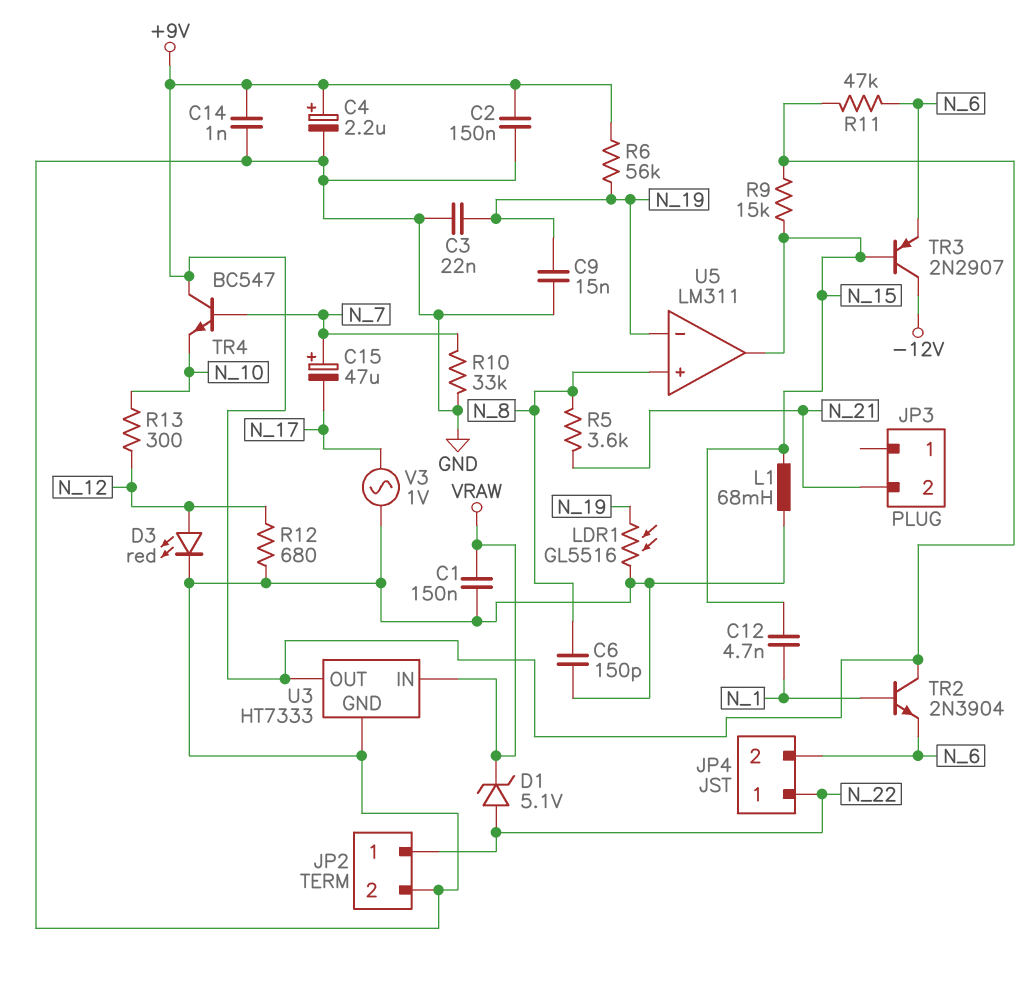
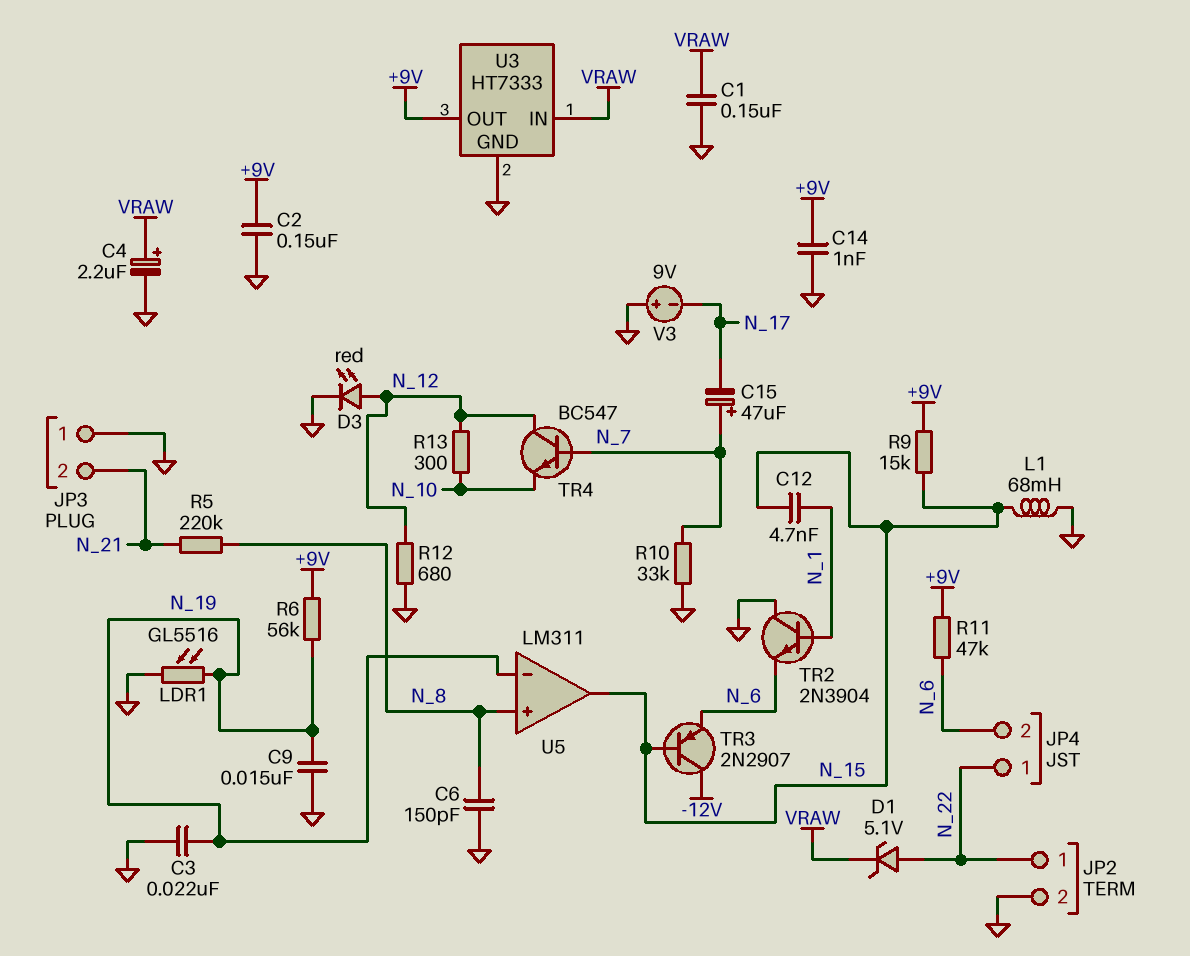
C4: 2.2uF (plus +9V, minus GND) -> 2.2uF (plus VRAW, minus GND)
JP3 pin 1: none -> GND
R5: 3.6k (N_8, N_21) -> 220k (N_8, N_21)
TR2: NPN 2N3904 (B N_1, C +9V, E N_6) -> NPN 2N3904 (B N_1, C GND, E N_6)
TR4: NPN BC547 (B N_7, C +9V, E N_10) -> NPN BC547 (B N_7, C N_12, E N_10)
V3: AC 1V (GND, N_17) -> 9V (plus GND, minus N_17)

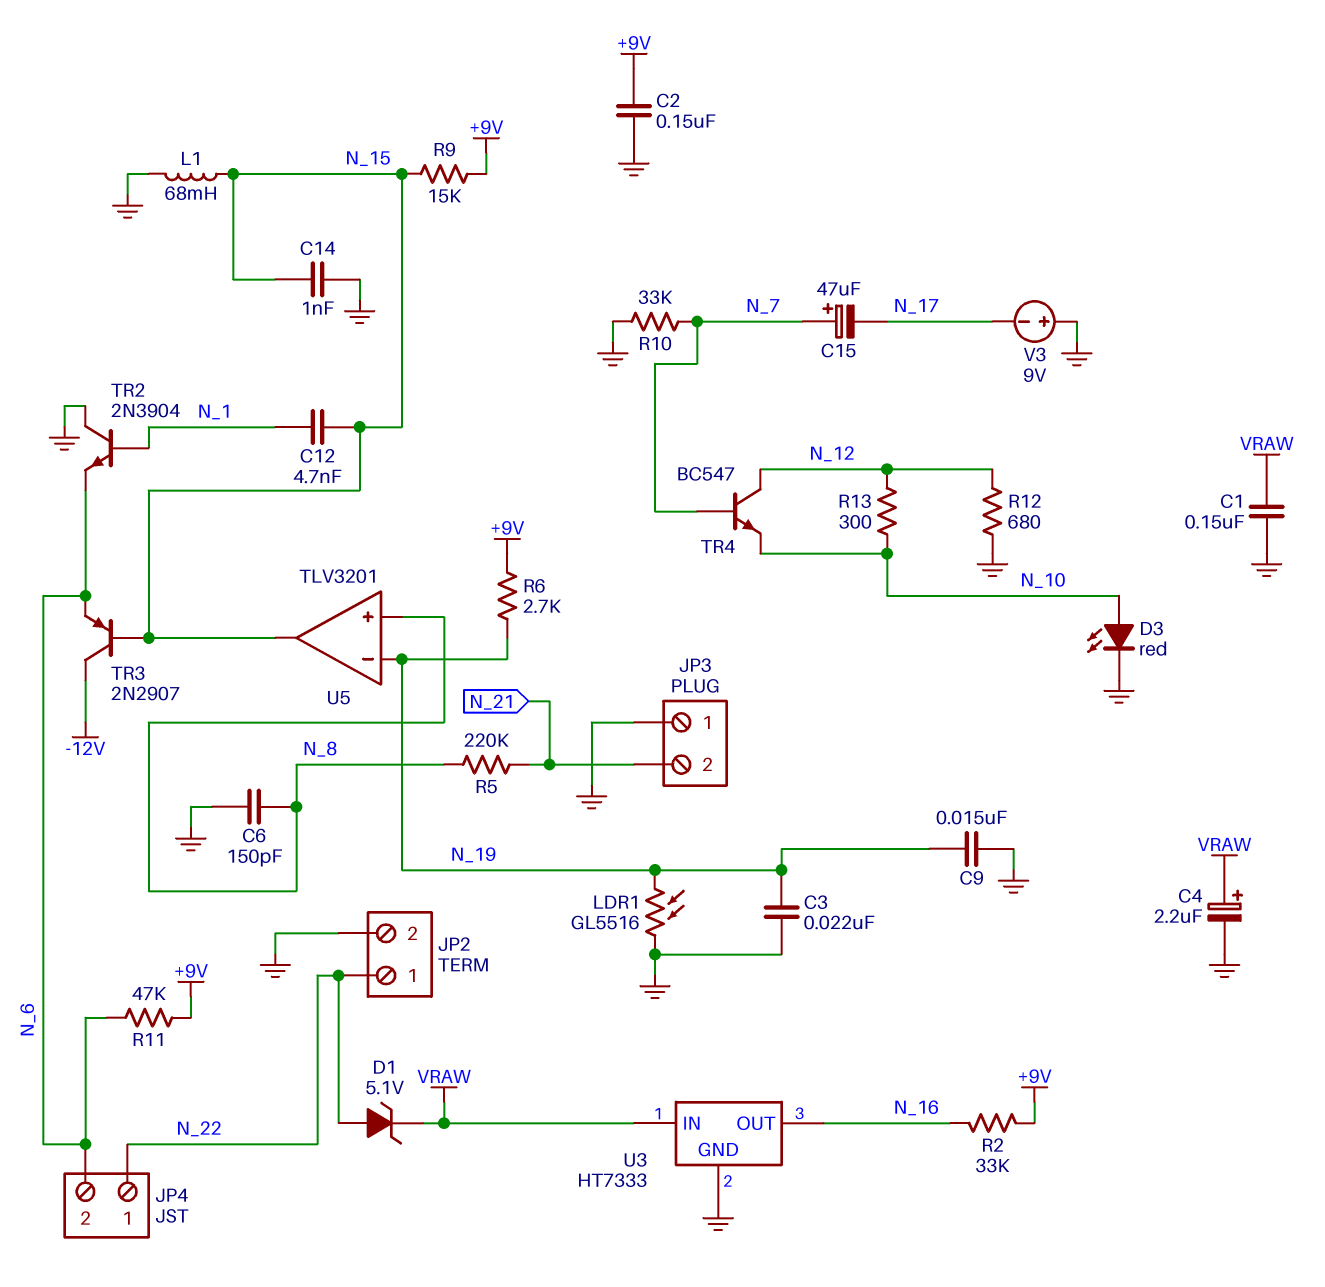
C14: 1nF (+9V, GND) -> 1nF (GND, N_15)
D3: LED red (A N_12, K GND) -> LED red (A N_10, K GND)
R2: none -> 33k (+9V, N_16)
R6: 56k (+9V, N_19) -> 2.7k (+9V, N_19)
U3 pin OUT: +9V -> N_16
U5: LM311 -> TLV3201

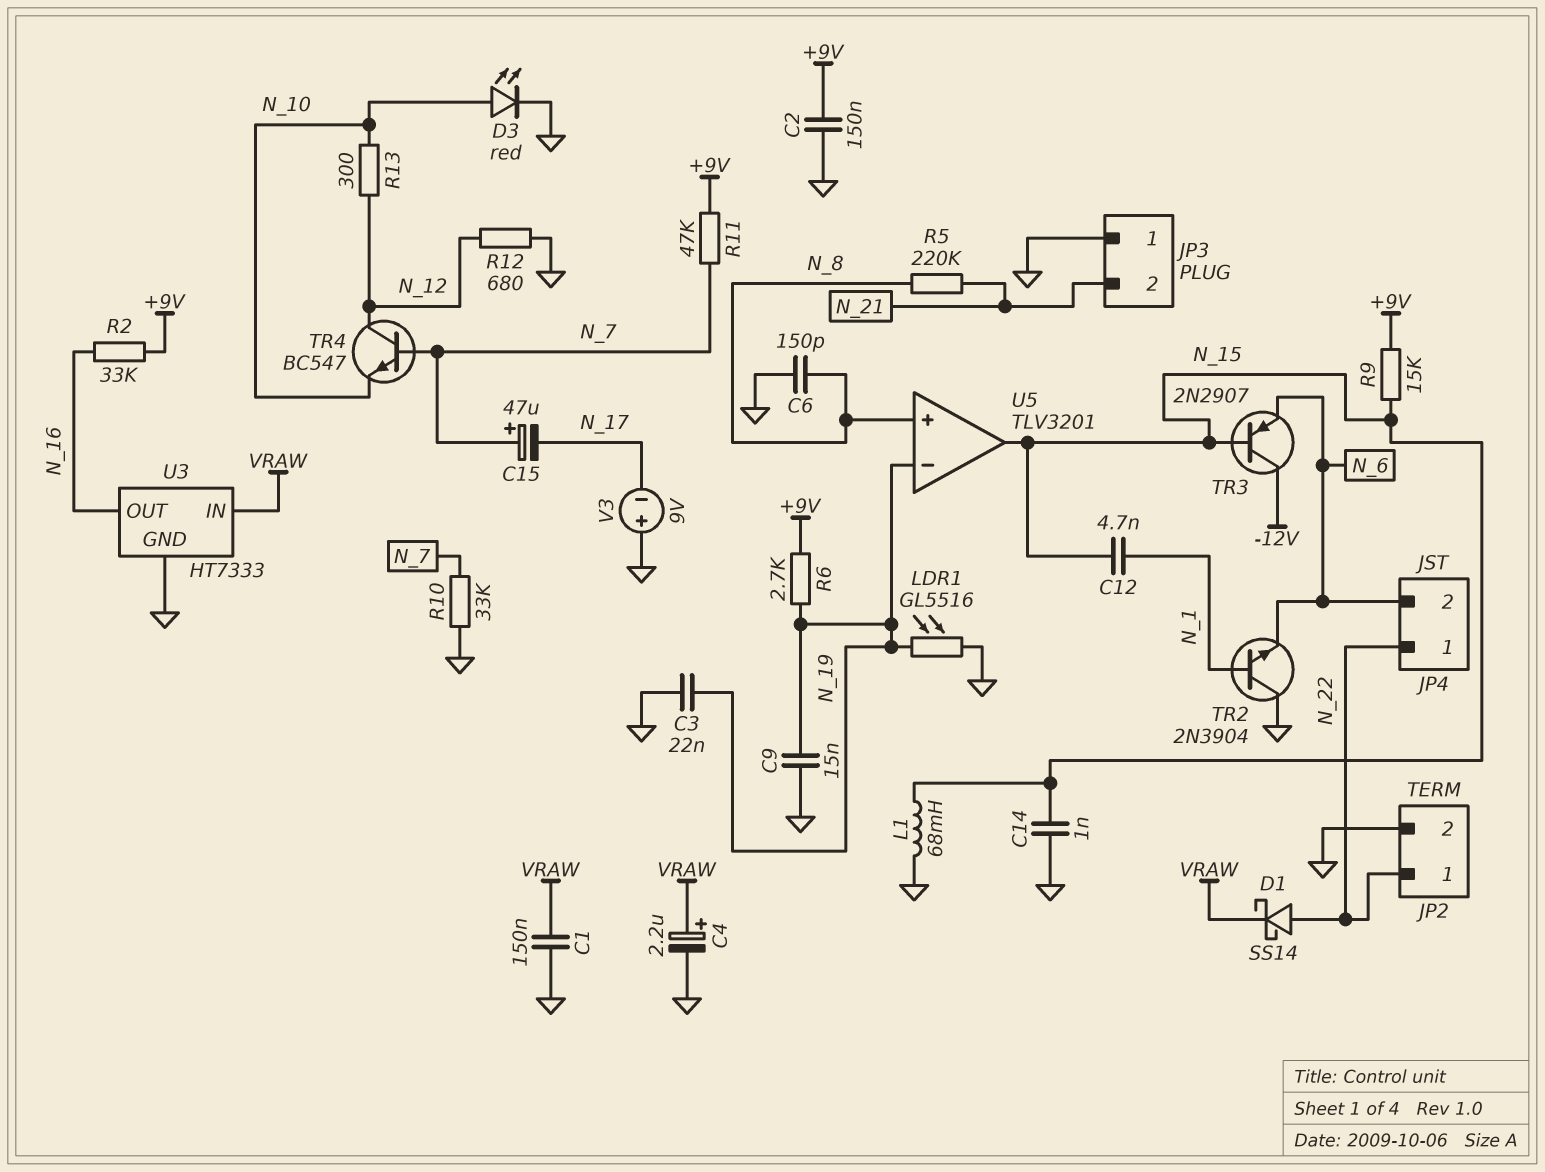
D1: zener 5.1V (A N_22, K VRAW) -> schottky SS14 (A N_22, K VRAW)
R11: 47k (+9V, N_6) -> 47k (+9V, N_7)

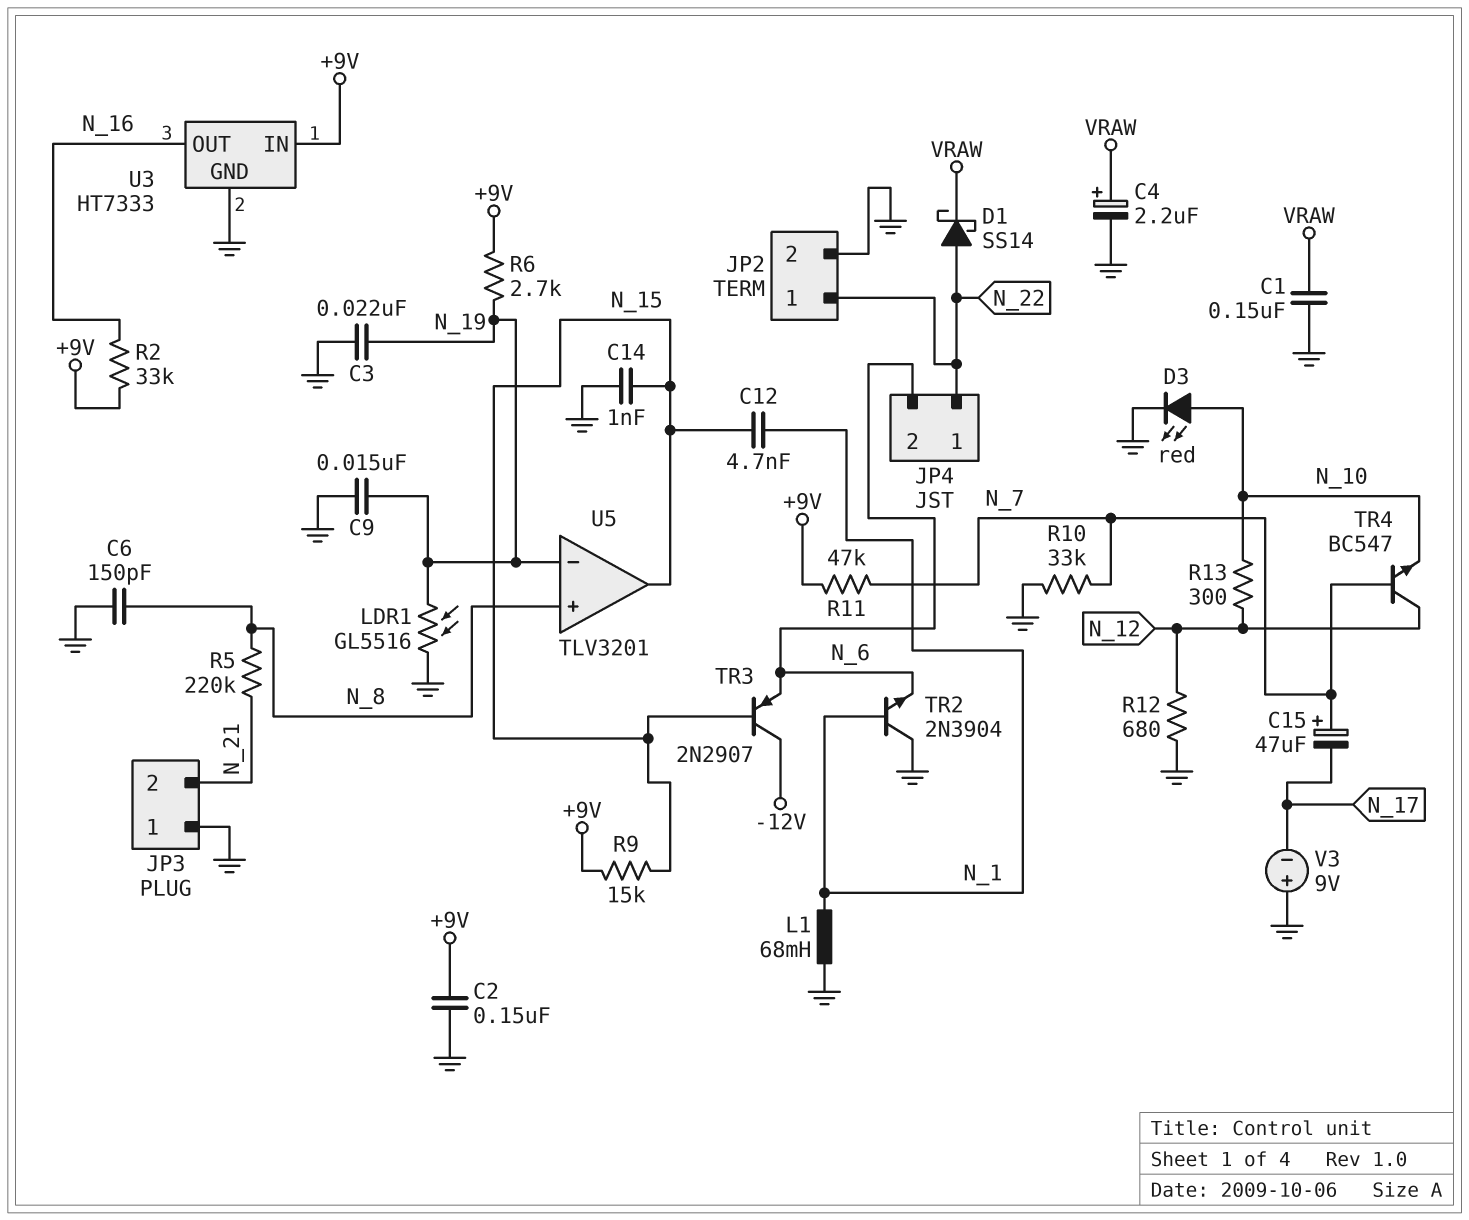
L1: 68mH (GND, N_15) -> 68mH (GND, N_1)
U3 pin IN: VRAW -> +9V

